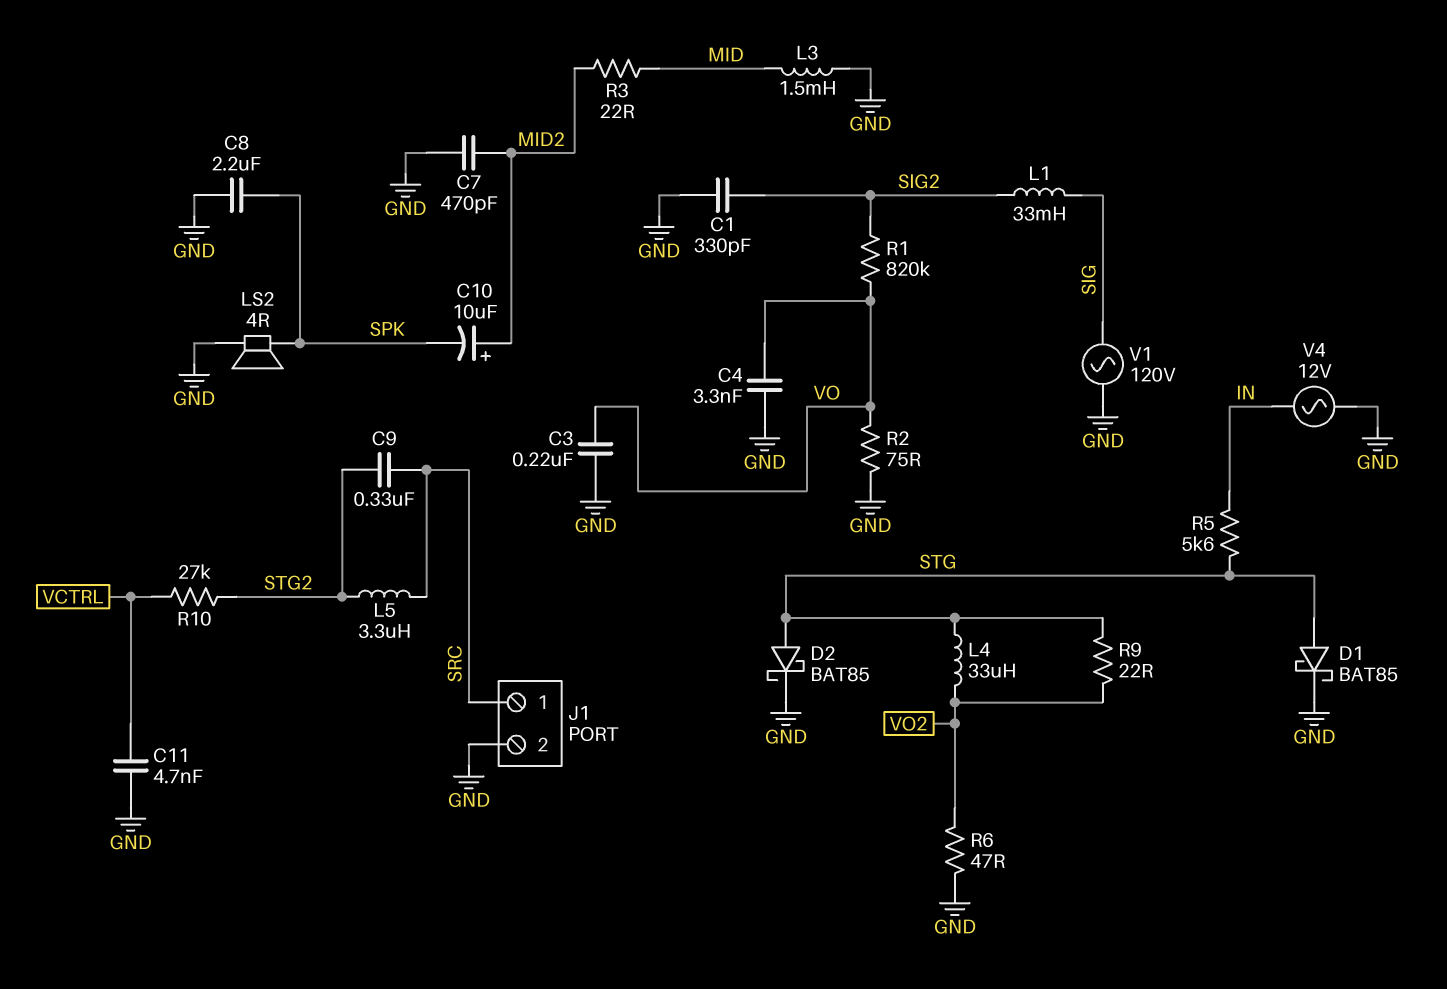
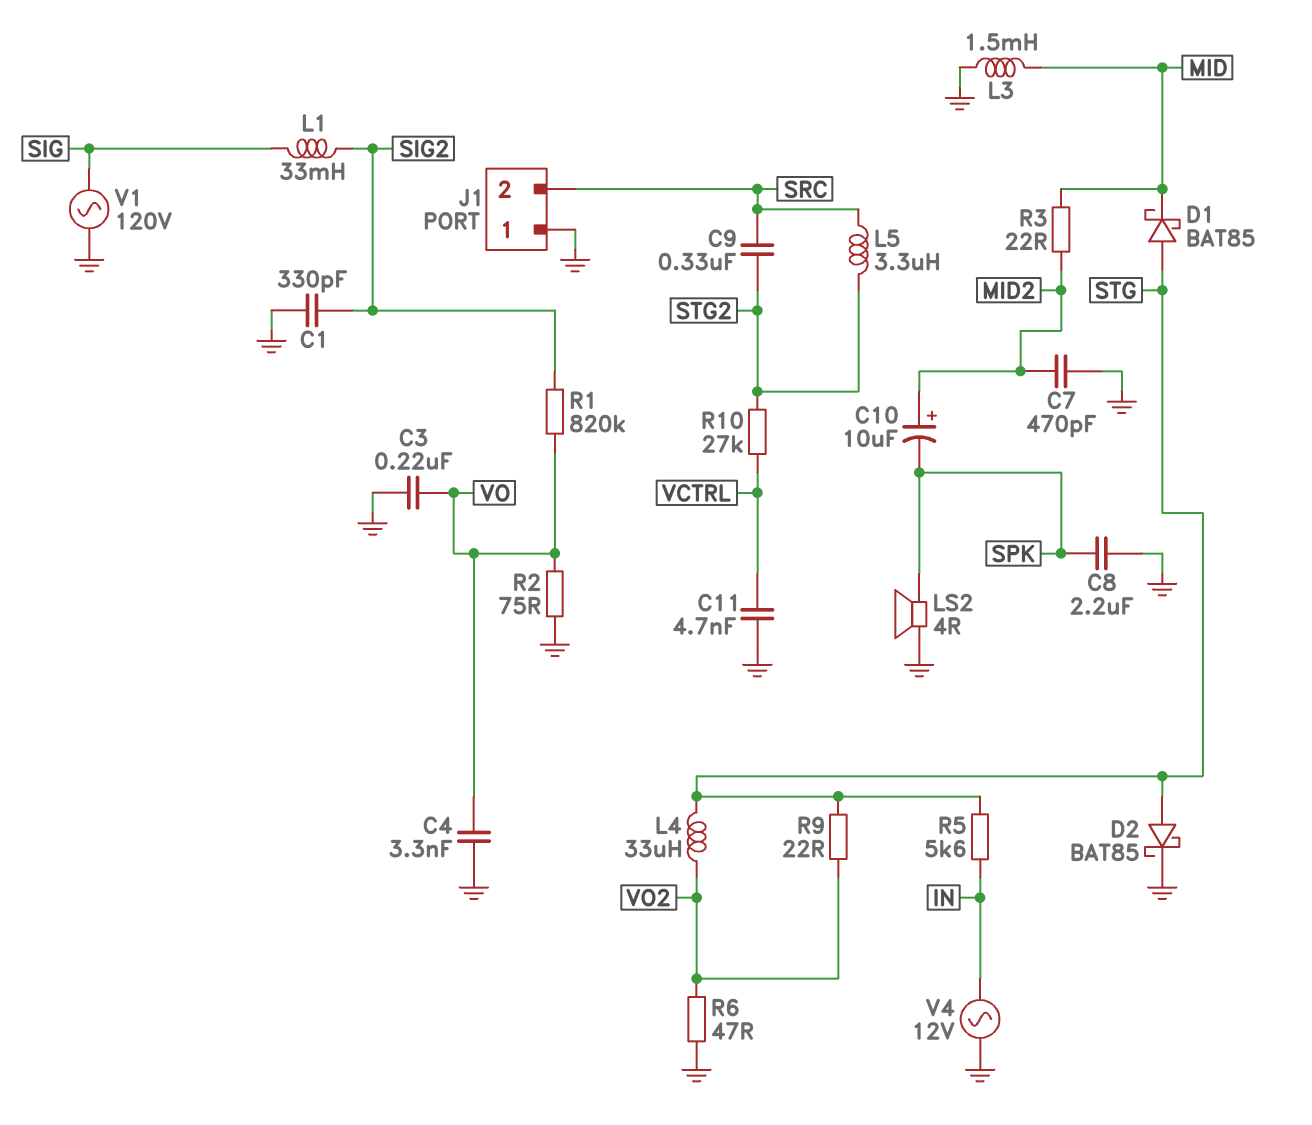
D1: schottky BAT85 (A STG, K GND) -> schottky BAT85 (A STG, K MID)
J1 pin 1: SRC -> GND
J1 pin 2: GND -> SRC

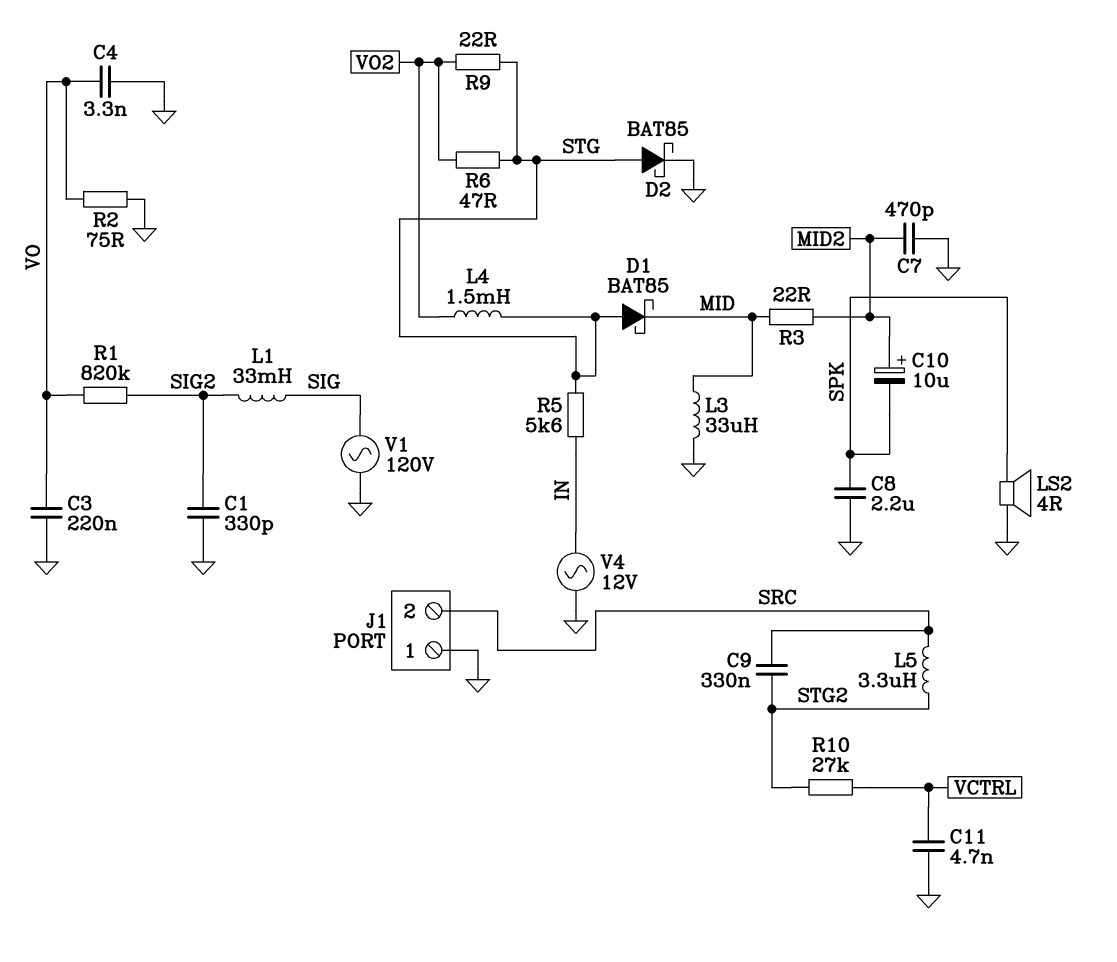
L3: 1.5mH (GND, MID) -> 33uH (GND, MID)
L4: 33uH (STG, VO2) -> 1.5mH (STG, VO2)
R6: 47 (GND, VO2) -> 47 (STG, VO2)

